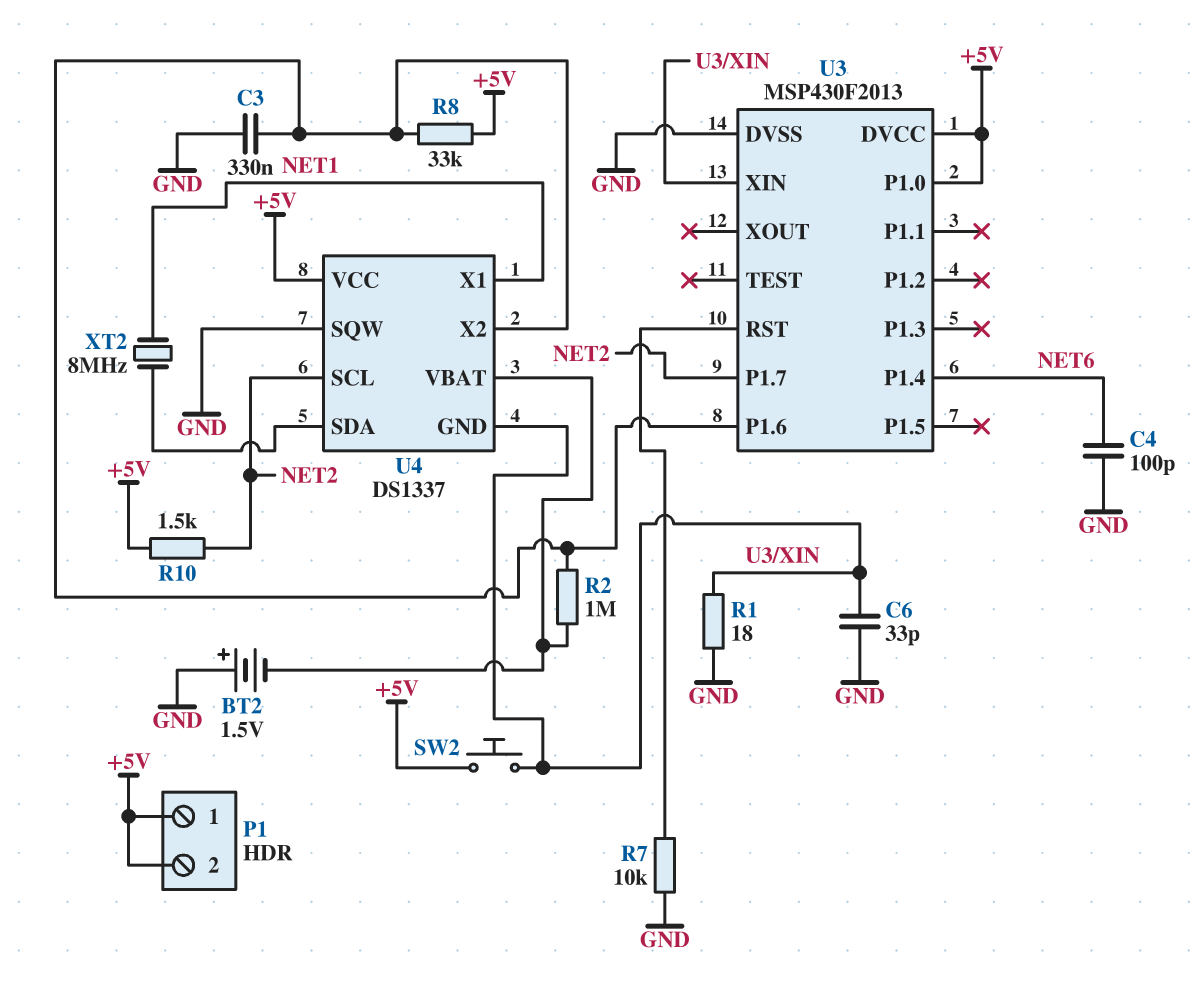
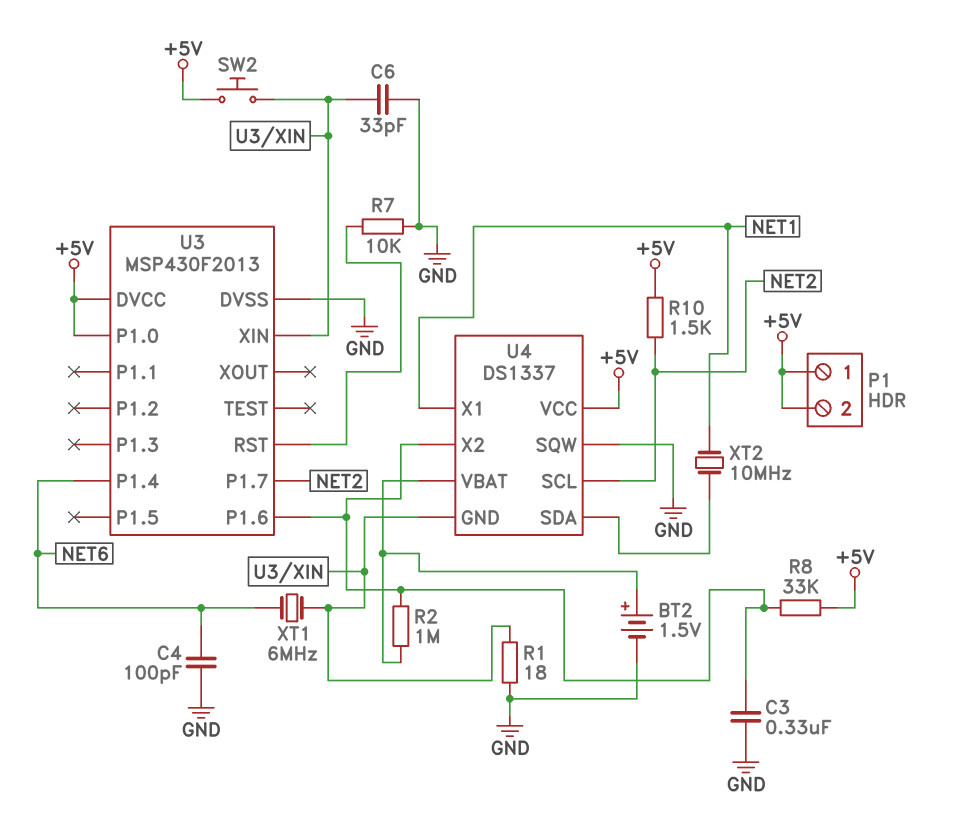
BT2: 1.5V (plus GND, minus U4/VBAT) -> 1.5V (plus U4/VBAT, minus GND)
XT1: none -> 6MHz (NET6, U3/XIN)
XT2: 8MHz (NET1, U4/SDA) -> 10MHz (NET1, U4/SDA)

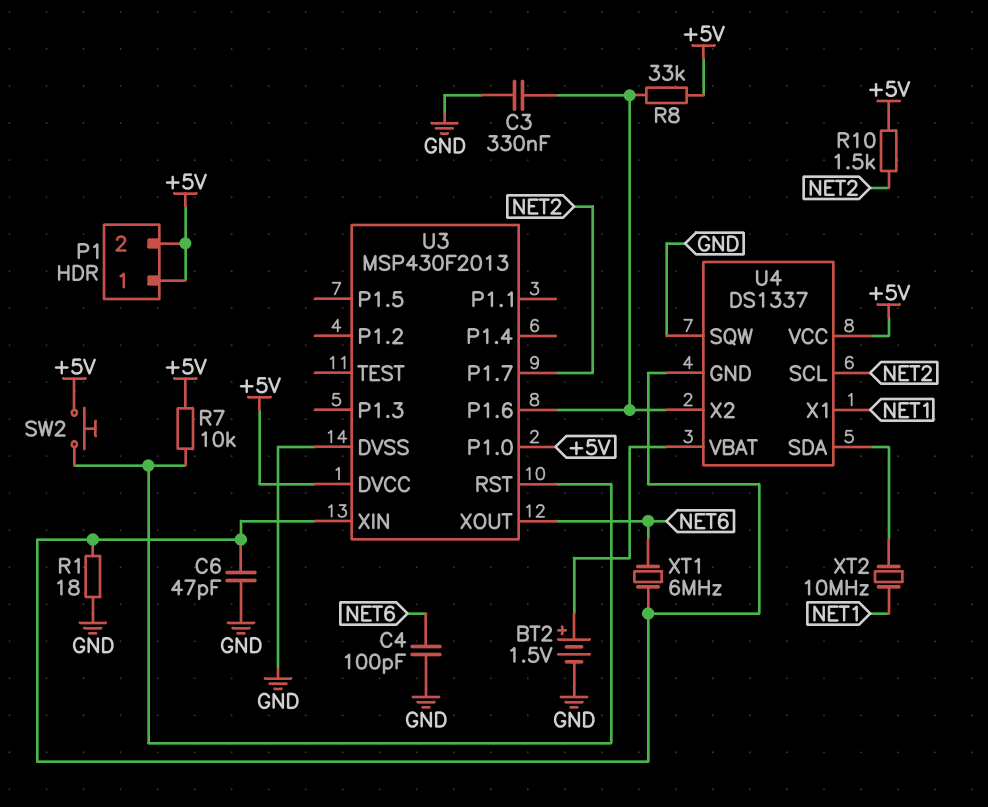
C6: 33pF (GND, U3/XIN) -> 47pF (GND, U3/XIN)
R2: 1M (U3/P1.6, U4/VBAT) -> none
R7: 10k (GND, U3/RST) -> 10k (+5V, U3/RST)
SW2: button (+5V, U3/XIN) -> button (+5V, U3/RST)
U3 pin P1.4: NET6 -> none
U3 pin XOUT: none -> NET6

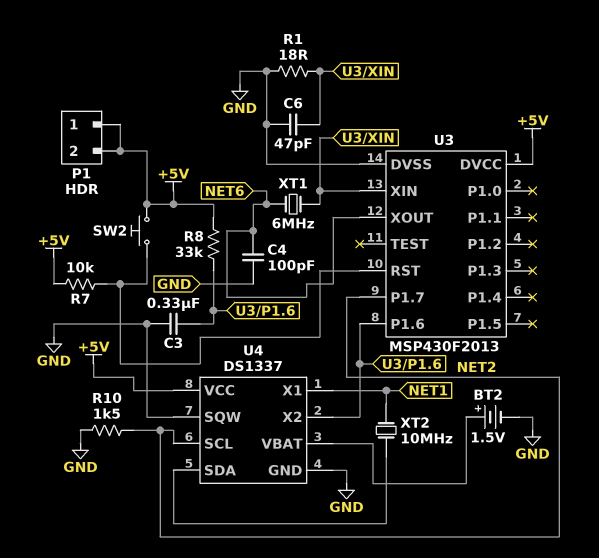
R10: 1.5k (+5V, NET2) -> 1.5k (GND, NET2)
U3 pin P1.0: +5V -> none
U4 pin GND: U3/XIN -> GND

